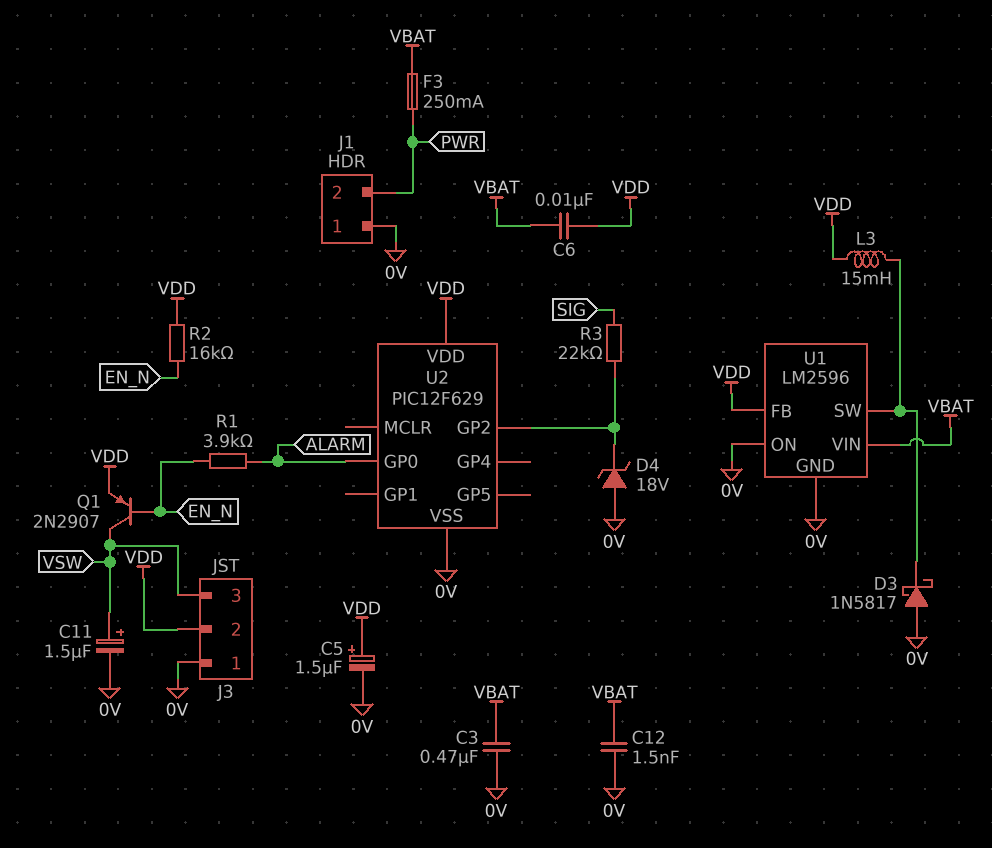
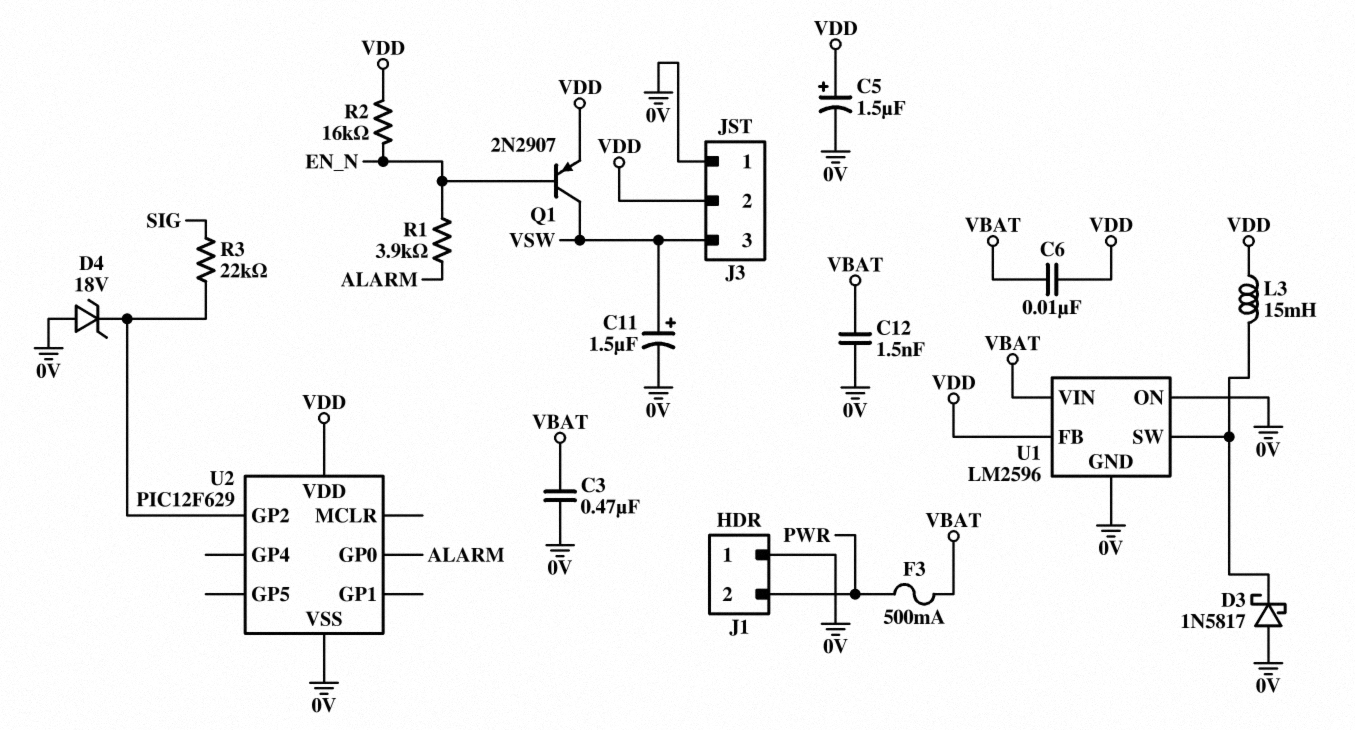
F3: 250mA (PWR, VBAT) -> 500mA (PWR, VBAT)

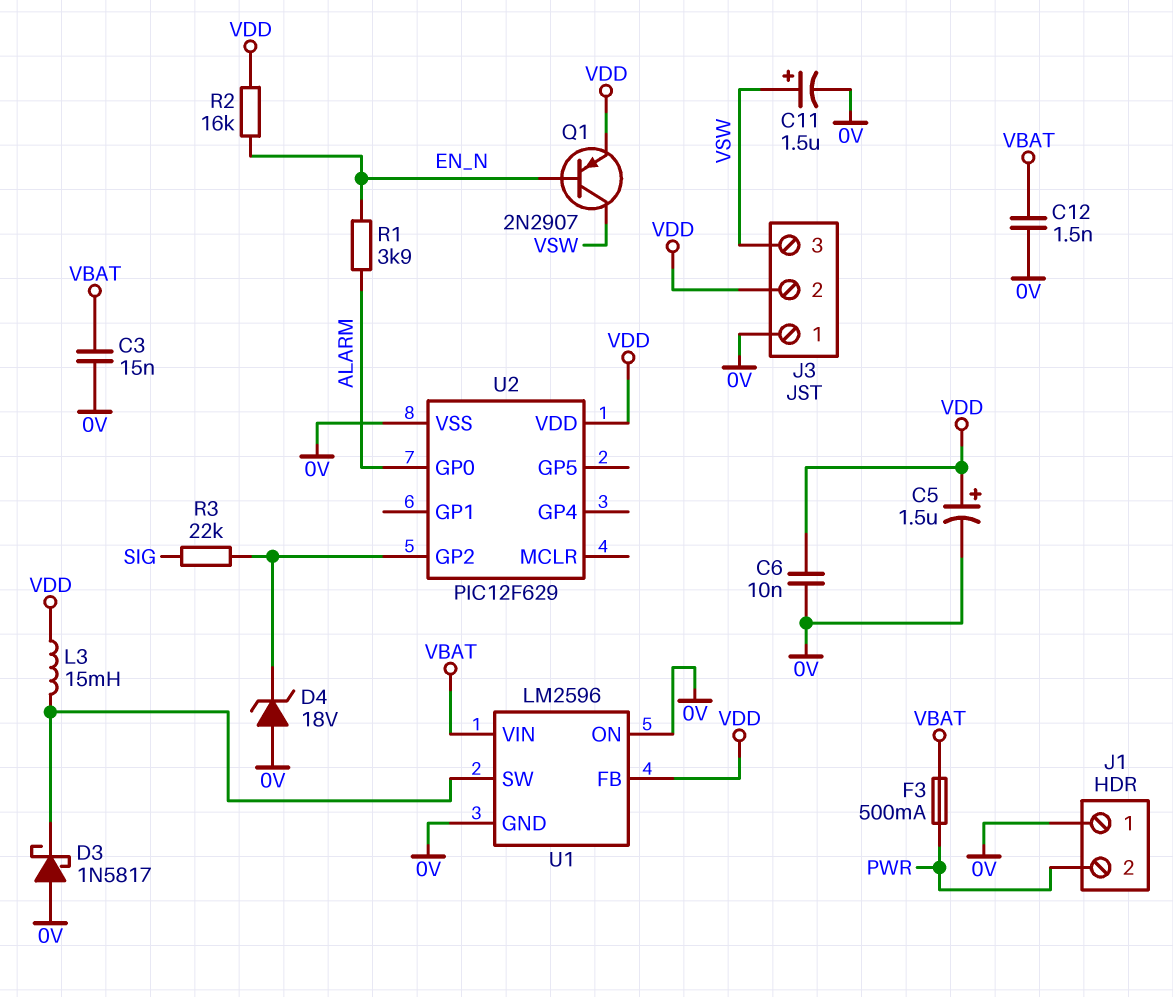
C3: 470nF (0V, VBAT) -> 15nF (0V, VBAT)
C6: 10nF (VBAT, VDD) -> 10nF (0V, VDD)

